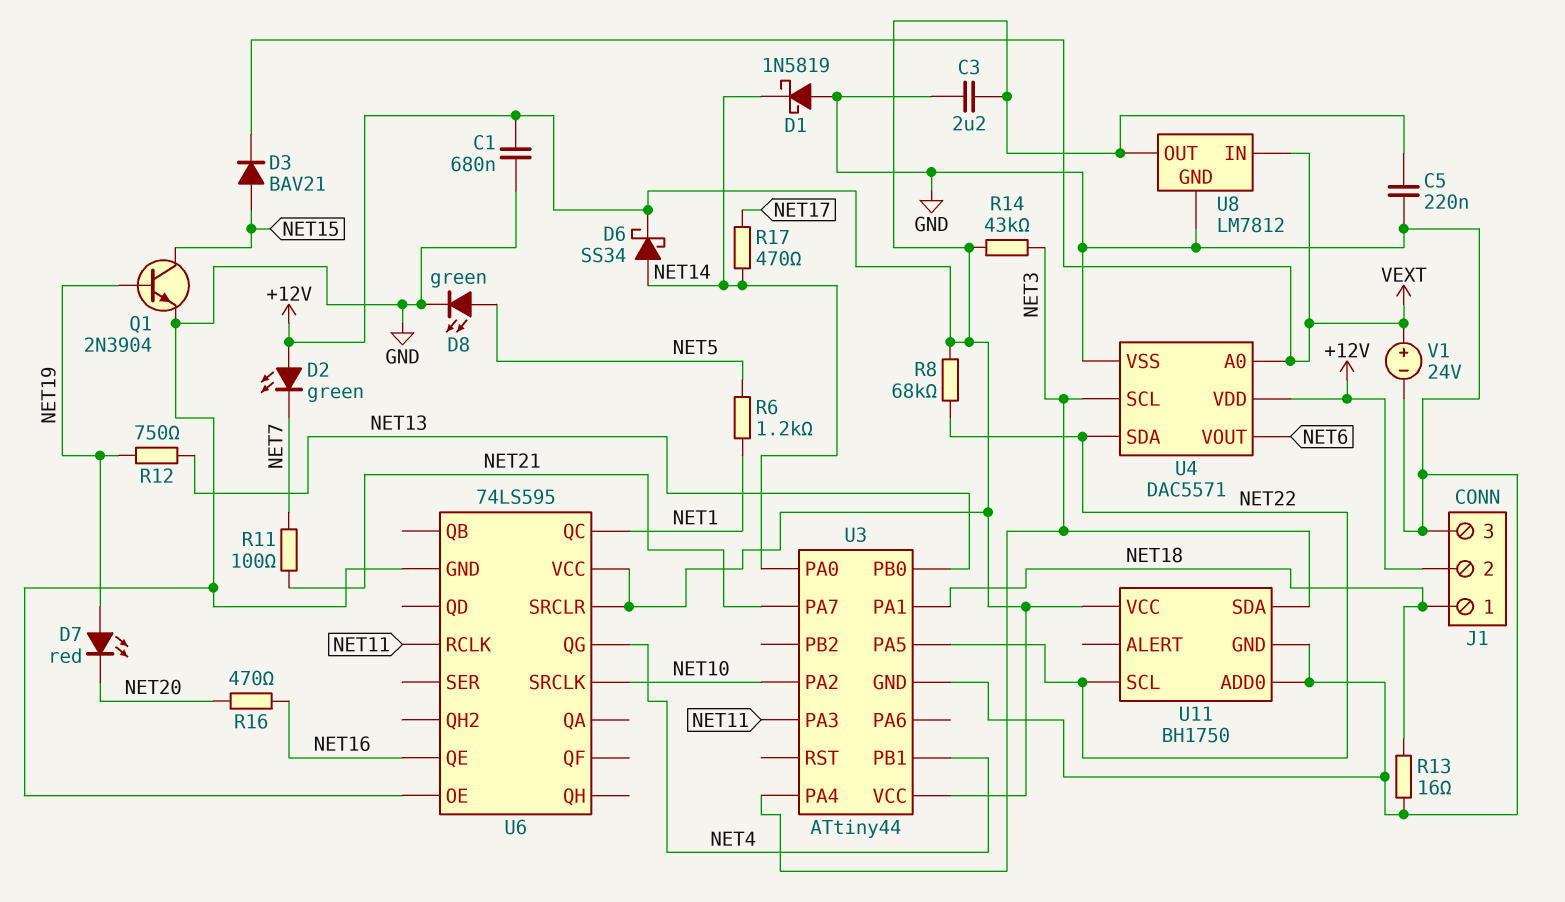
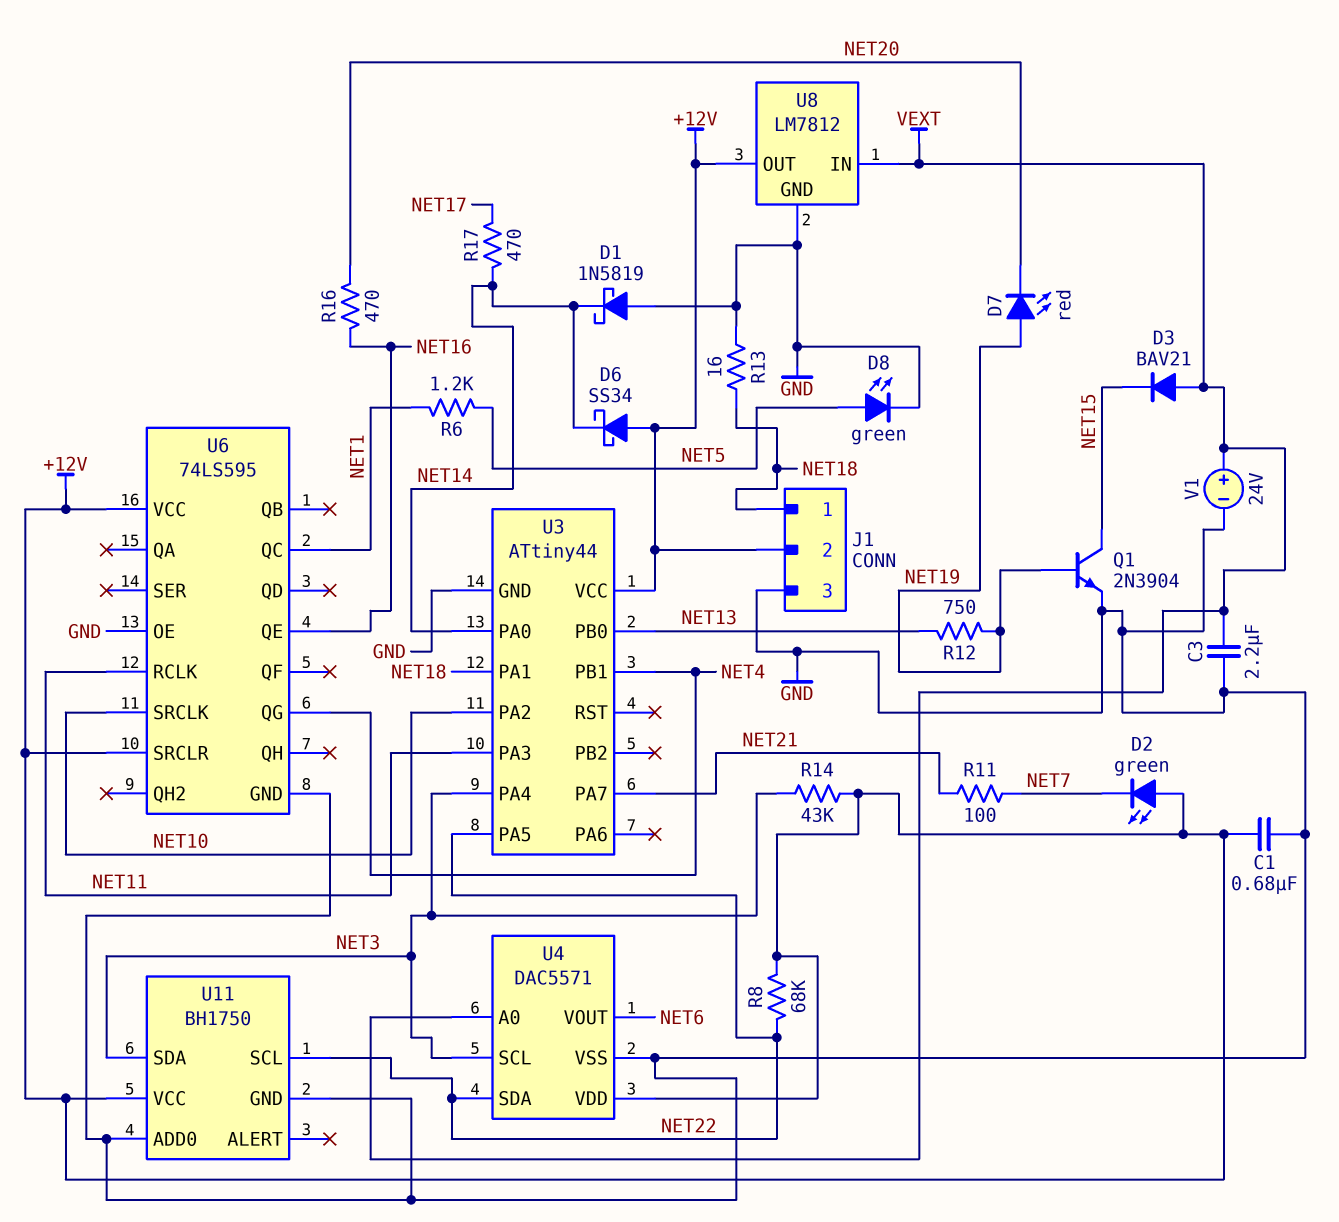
C3: 2.2uF (+12V, GND) -> 2.2uF (GND, VEXT)
C5: 220nF (+12V, GND) -> none
D3: diode BAV21 (A NET15, K VEXT) -> diode BAV21 (A VEXT, K NET15)
D6: schottky SS34 (A NET14, K +12V) -> schottky SS34 (A +12V, K NET14)

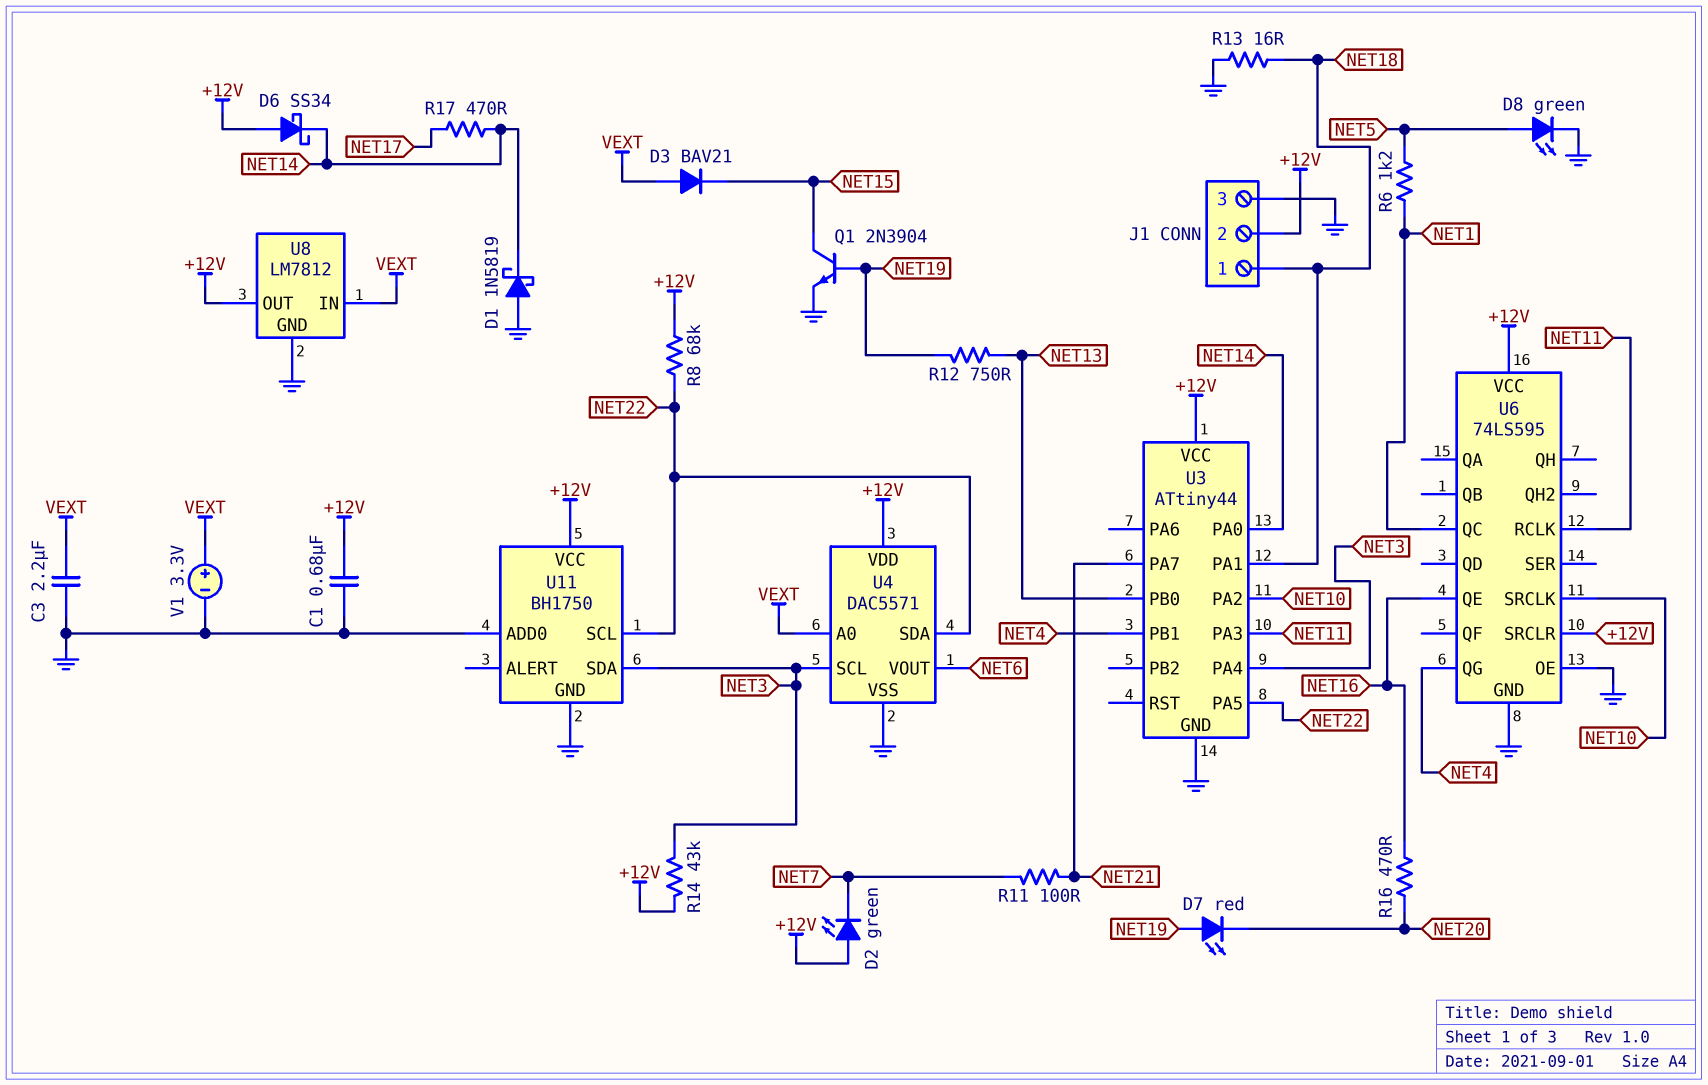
V1: 24V (plus VEXT, minus GND) -> 3.3V (plus VEXT, minus GND)

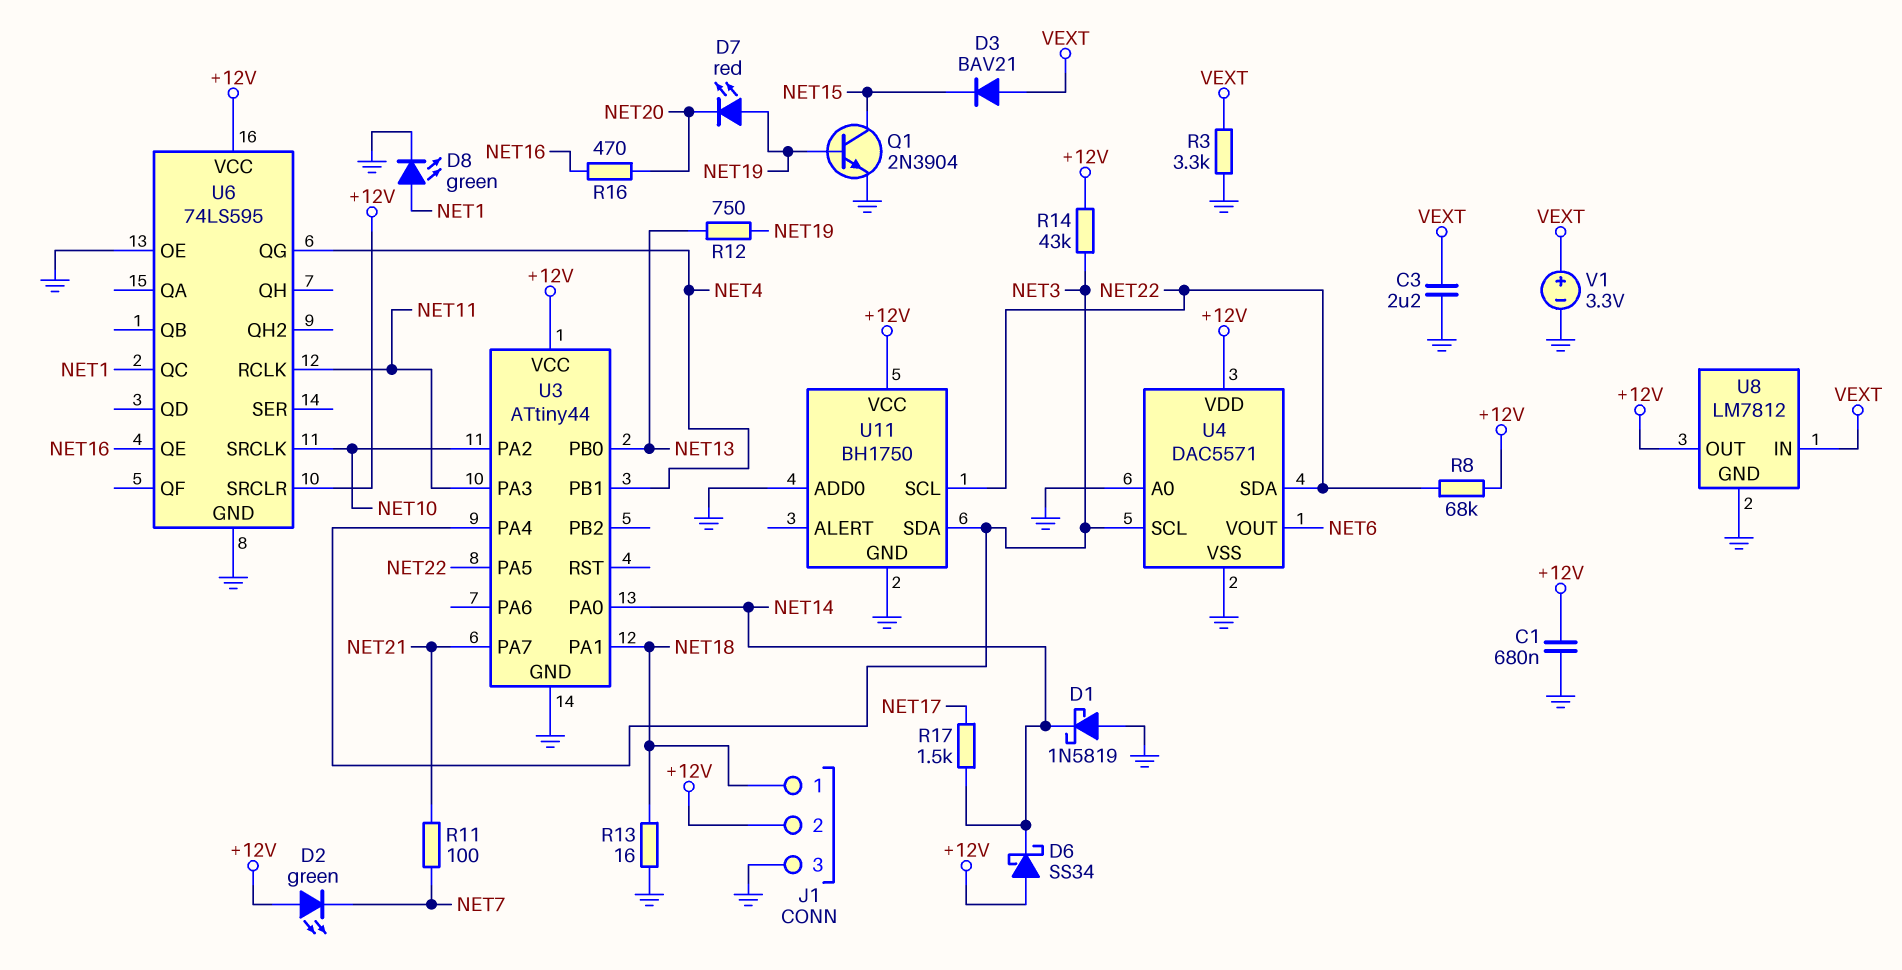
D8: LED green (A NET5, K GND) -> LED green (A NET1, K GND)
R3: none -> 3.3k (GND, VEXT)
R6: 1.2k (NET1, NET5) -> none
R17: 470 (NET14, NET17) -> 1.5k (NET14, NET17)
U4 pin A0: VEXT -> GND

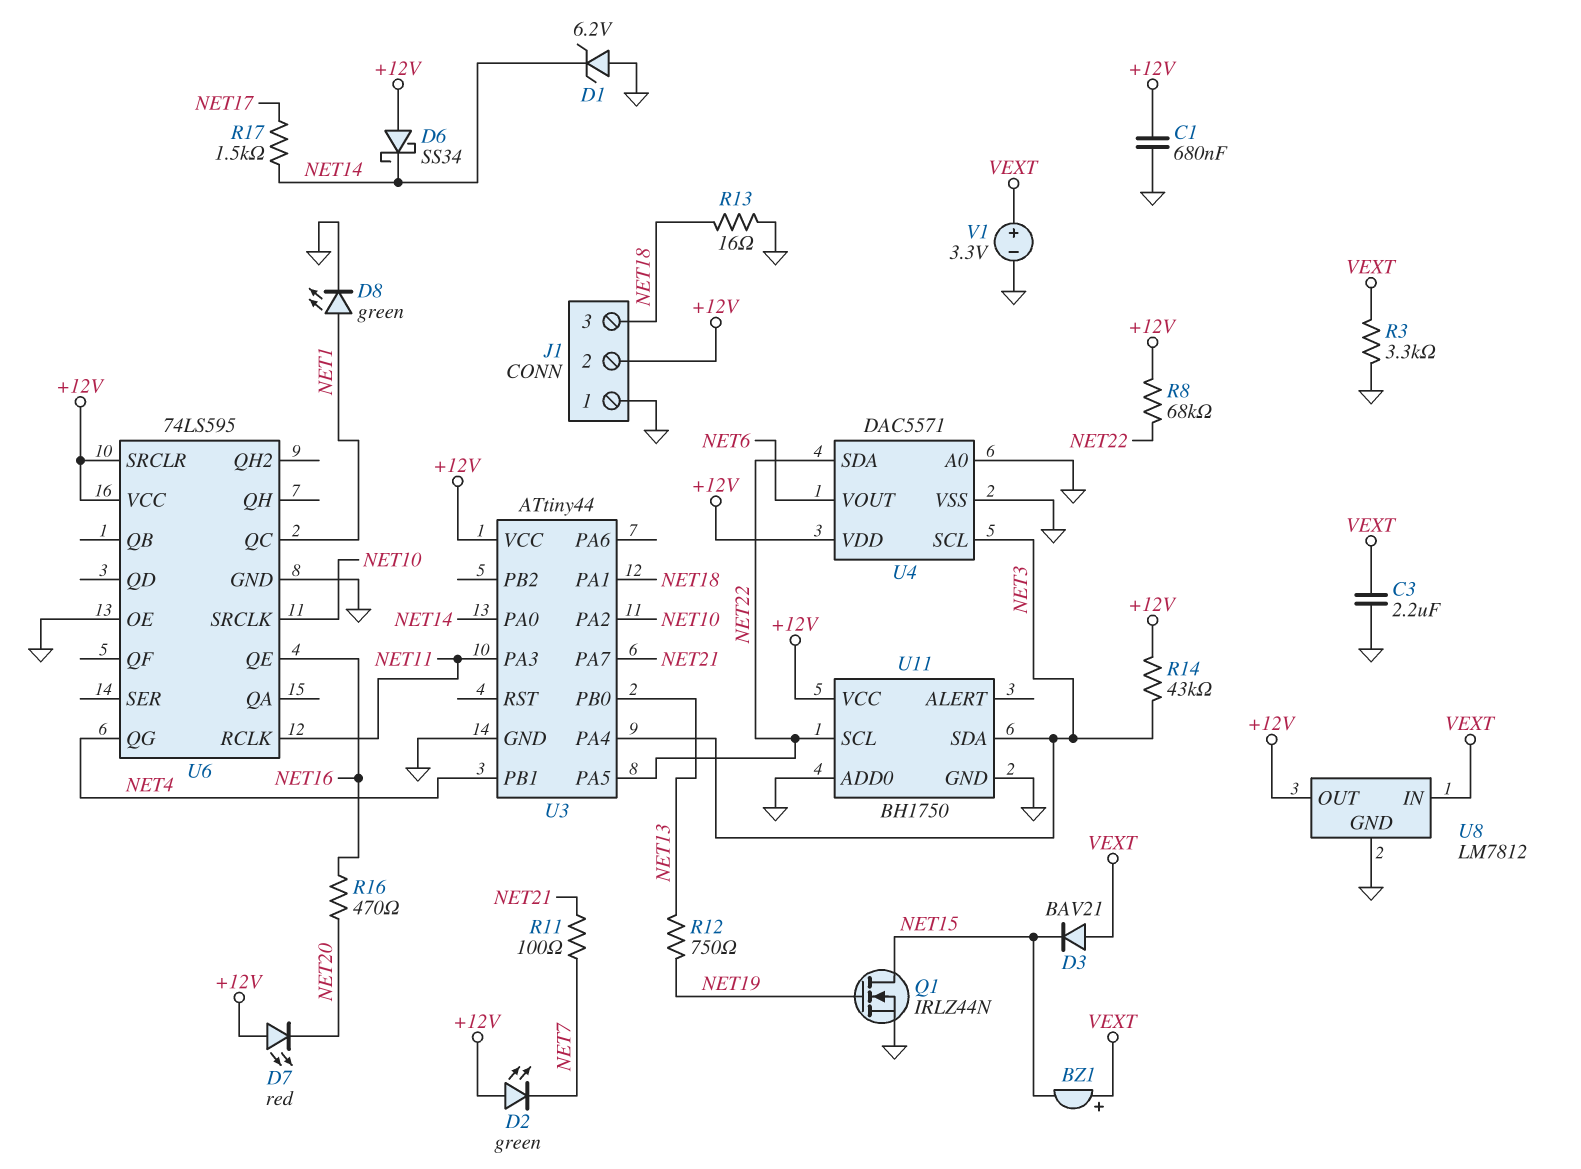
BZ1: none -> buzzer (plus VEXT, minus NET15)
D1: schottky 1N5819 (A GND, K NET14) -> zener 6.2V (A GND, K NET14)
D7: LED red (A NET19, K NET20) -> LED red (A +12V, K NET20)
J1 pin 1: NET18 -> GND
J1 pin 3: GND -> NET18
Q1: NPN 2N3904 (B NET19, C NET15, E GND) -> NMOS IRLZ44N (G NET19, D NET15, S GND)

